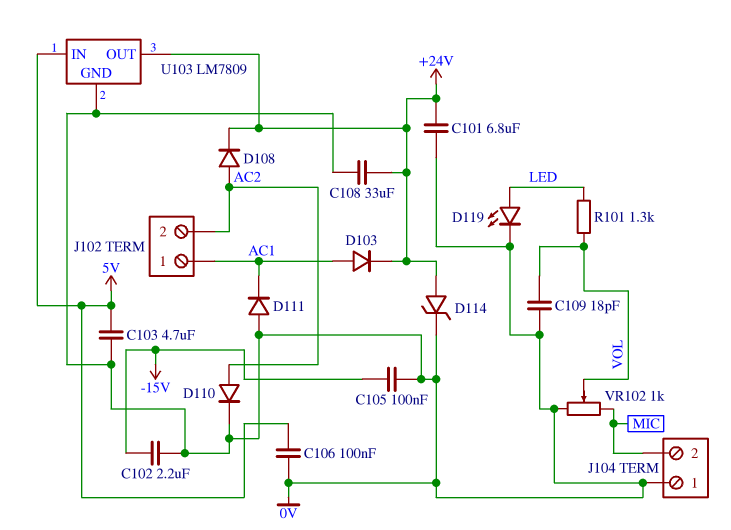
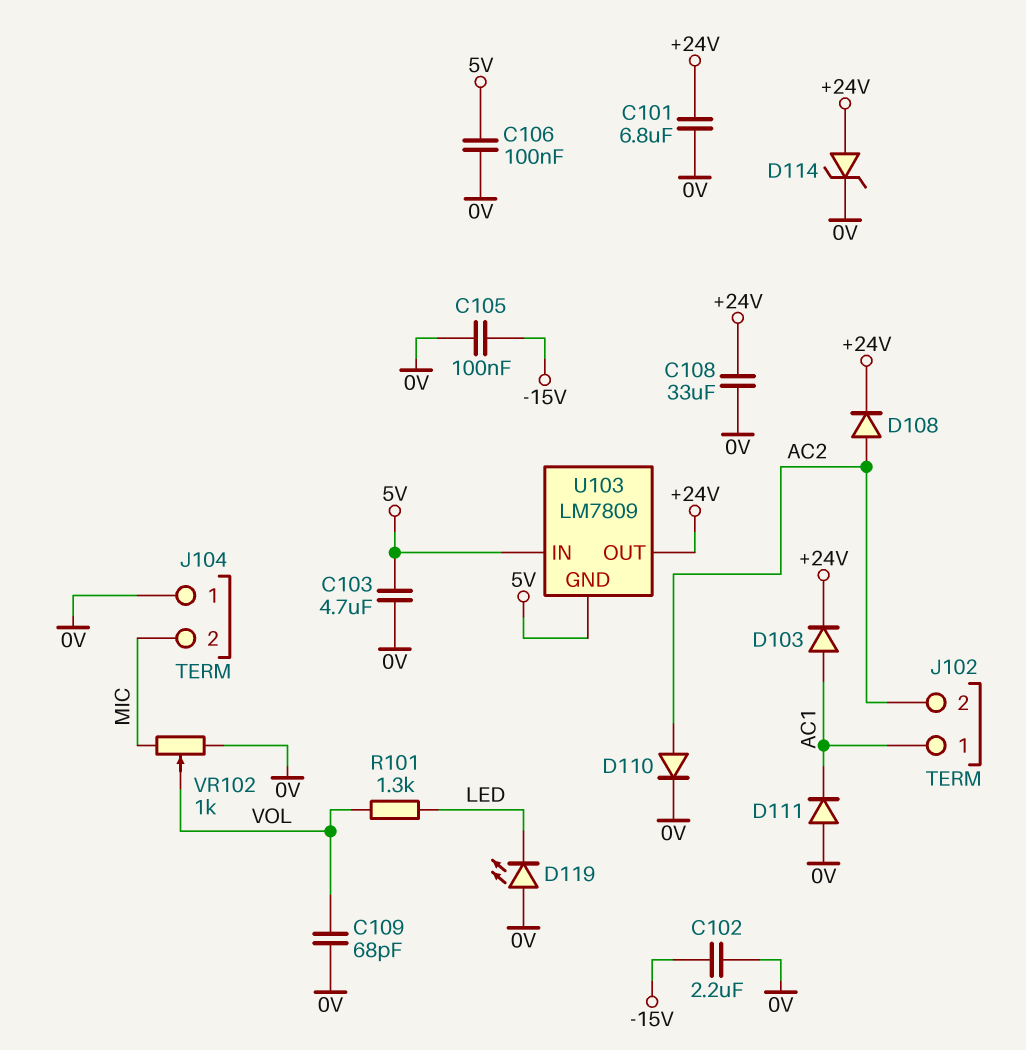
C109: 18pF (0V, VOL) -> 68pF (0V, VOL)
D119: LED (A LED, K 0V) -> LED (A 0V, K LED)
U103 pin GND: 0V -> 5V

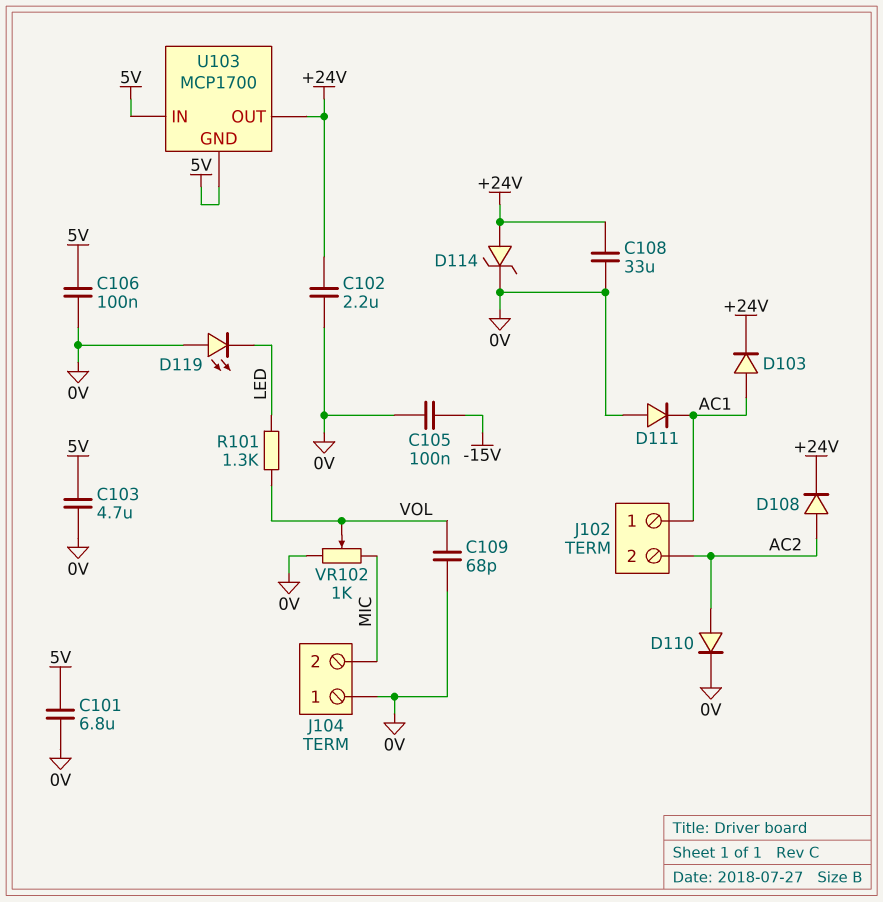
C101: 6.8uF (+24V, 0V) -> 6.8uF (0V, 5V)
C102: 2.2uF (-15V, 0V) -> 2.2uF (+24V, 0V)
U103: LM7809 -> MCP1700

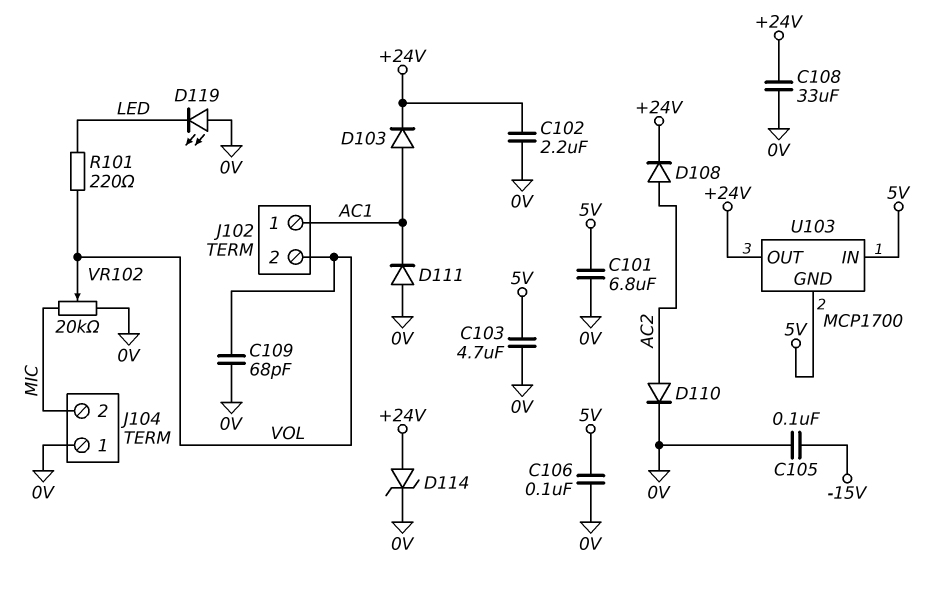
J102 pin 2: AC2 -> VOL
R101: 1.3k (LED, VOL) -> 220 (LED, VOL)
VR102: 1k (0V, MIC, wiper VOL) -> 20k (0V, MIC, wiper VOL)

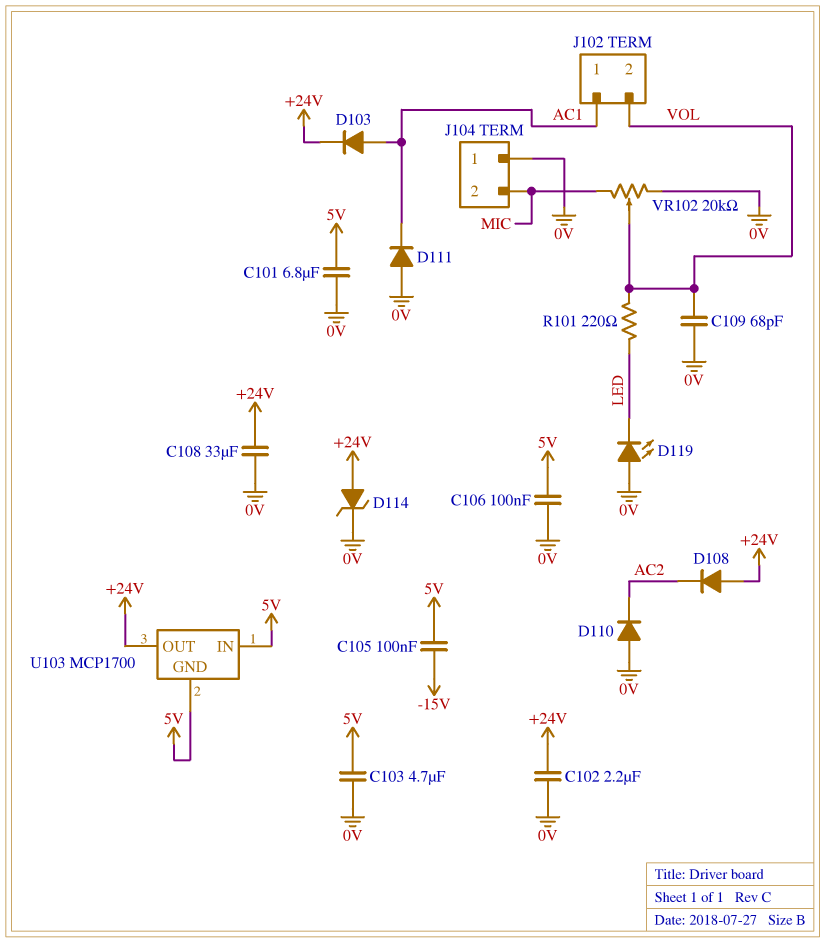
C105: 100nF (-15V, 0V) -> 100nF (-15V, 5V)
D108: diode (A AC2, K +24V) -> diode (A +24V, K AC2)
D110: diode (A AC2, K 0V) -> diode (A 0V, K AC2)

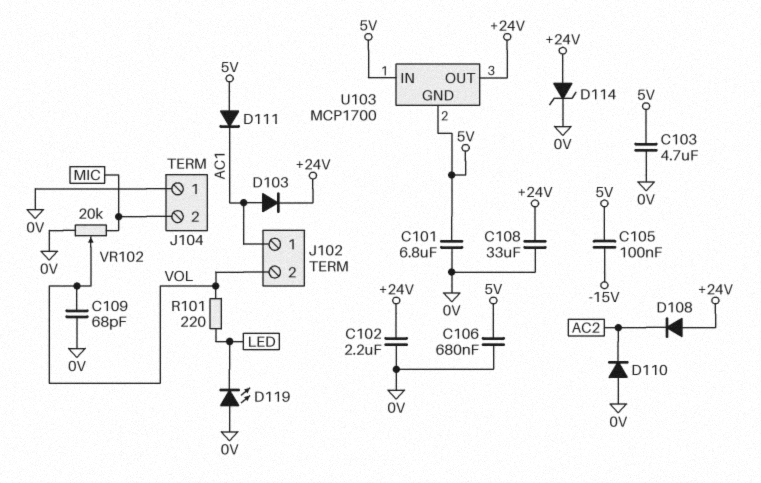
C106: 100nF (0V, 5V) -> 680nF (0V, 5V)
D111: diode (A 0V, K AC1) -> diode (A 5V, K AC1)

